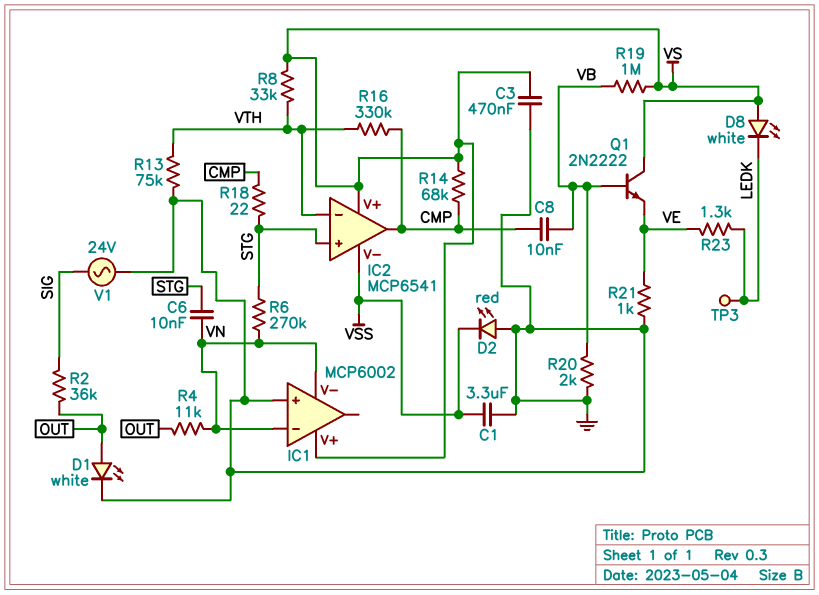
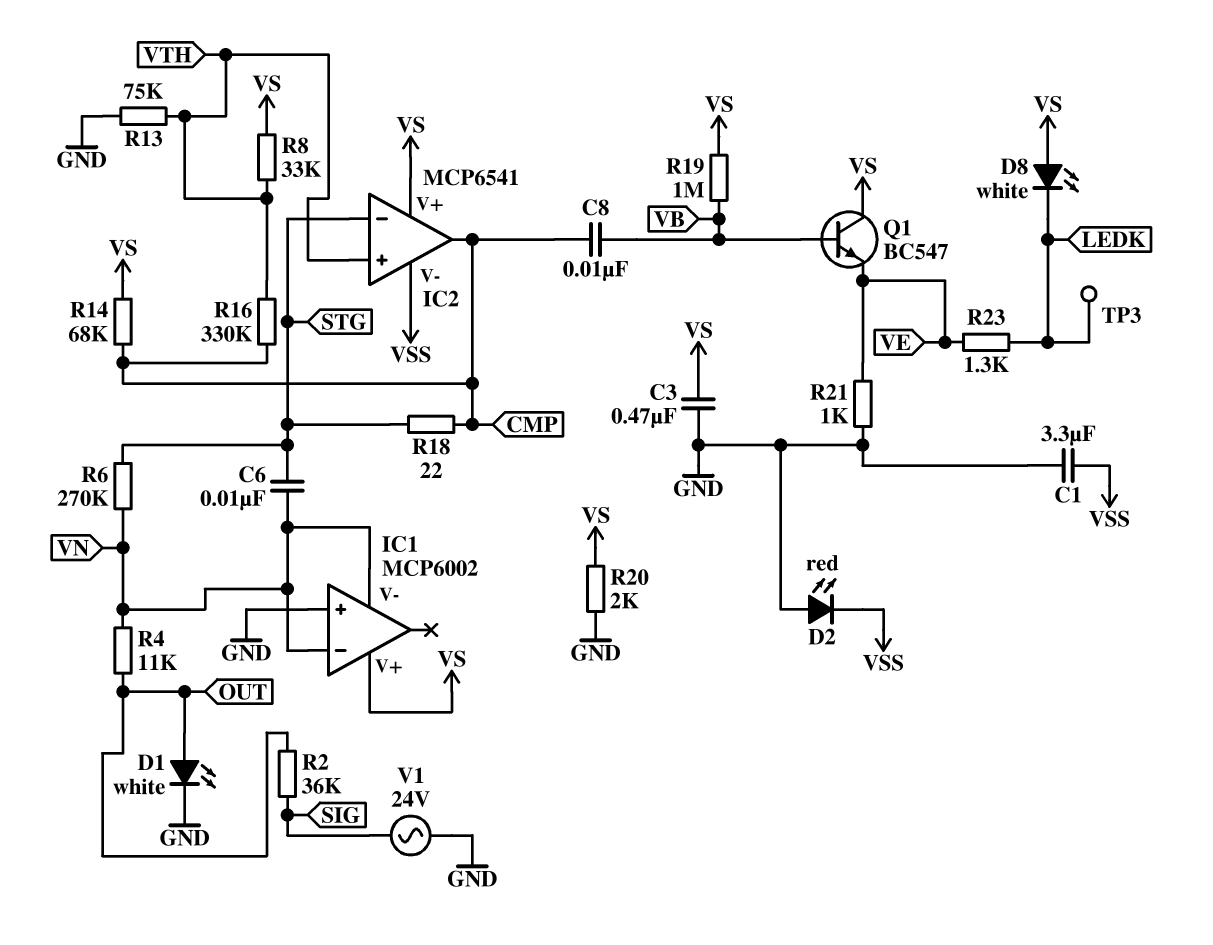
IC2 pin in+: STG -> VTH
IC2 pin in-: VTH -> STG
Q1: NPN 2N2222 (B VB, C VS, E VE) -> NPN BC547 (B VB, C VS, E VE)
R20: 2k (GND, VB) -> 2k (GND, VS)

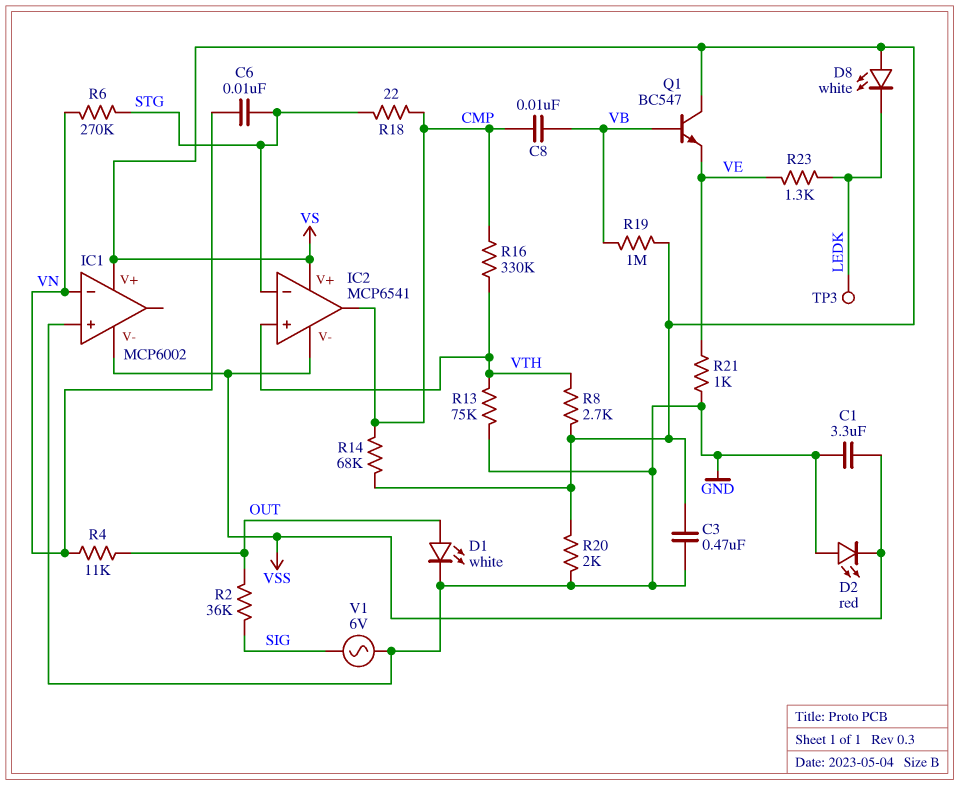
IC1 pin V-: VN -> VSS
R8: 33k (VS, VTH) -> 2.7k (VS, VTH)
V1: AC 24V (GND, SIG) -> AC 6V (GND, SIG)

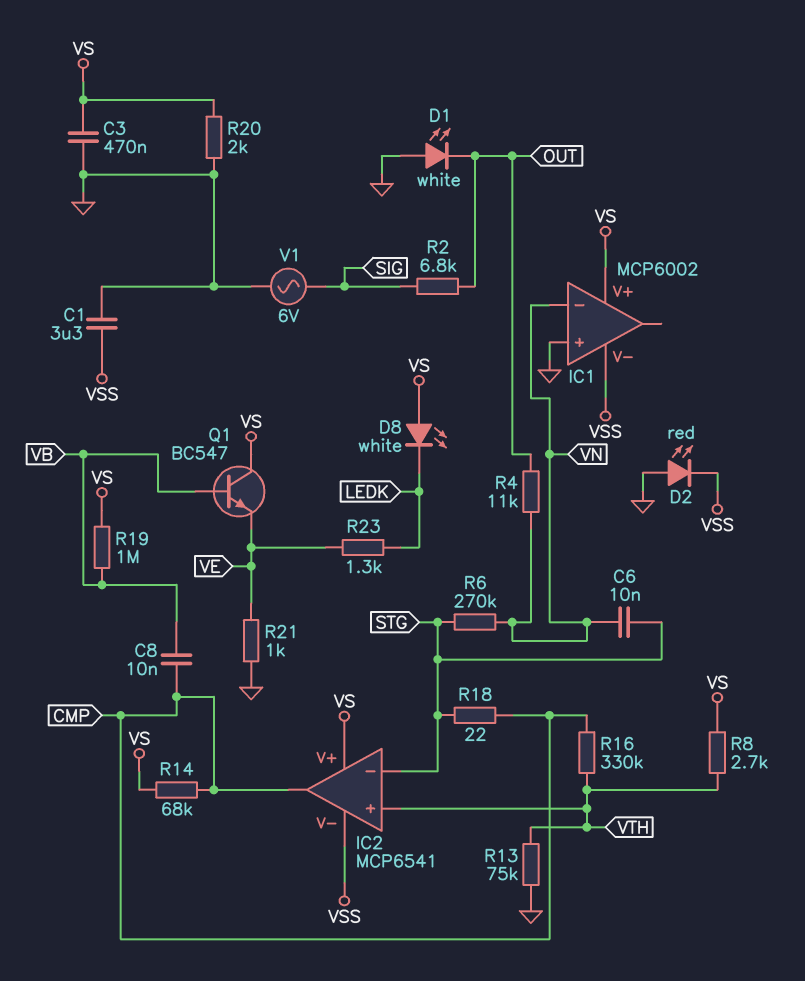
D1: LED white (A OUT, K GND) -> LED white (A GND, K OUT)
R2: 36k (OUT, SIG) -> 6.8k (OUT, SIG)
TP3: test point (LEDK) -> none

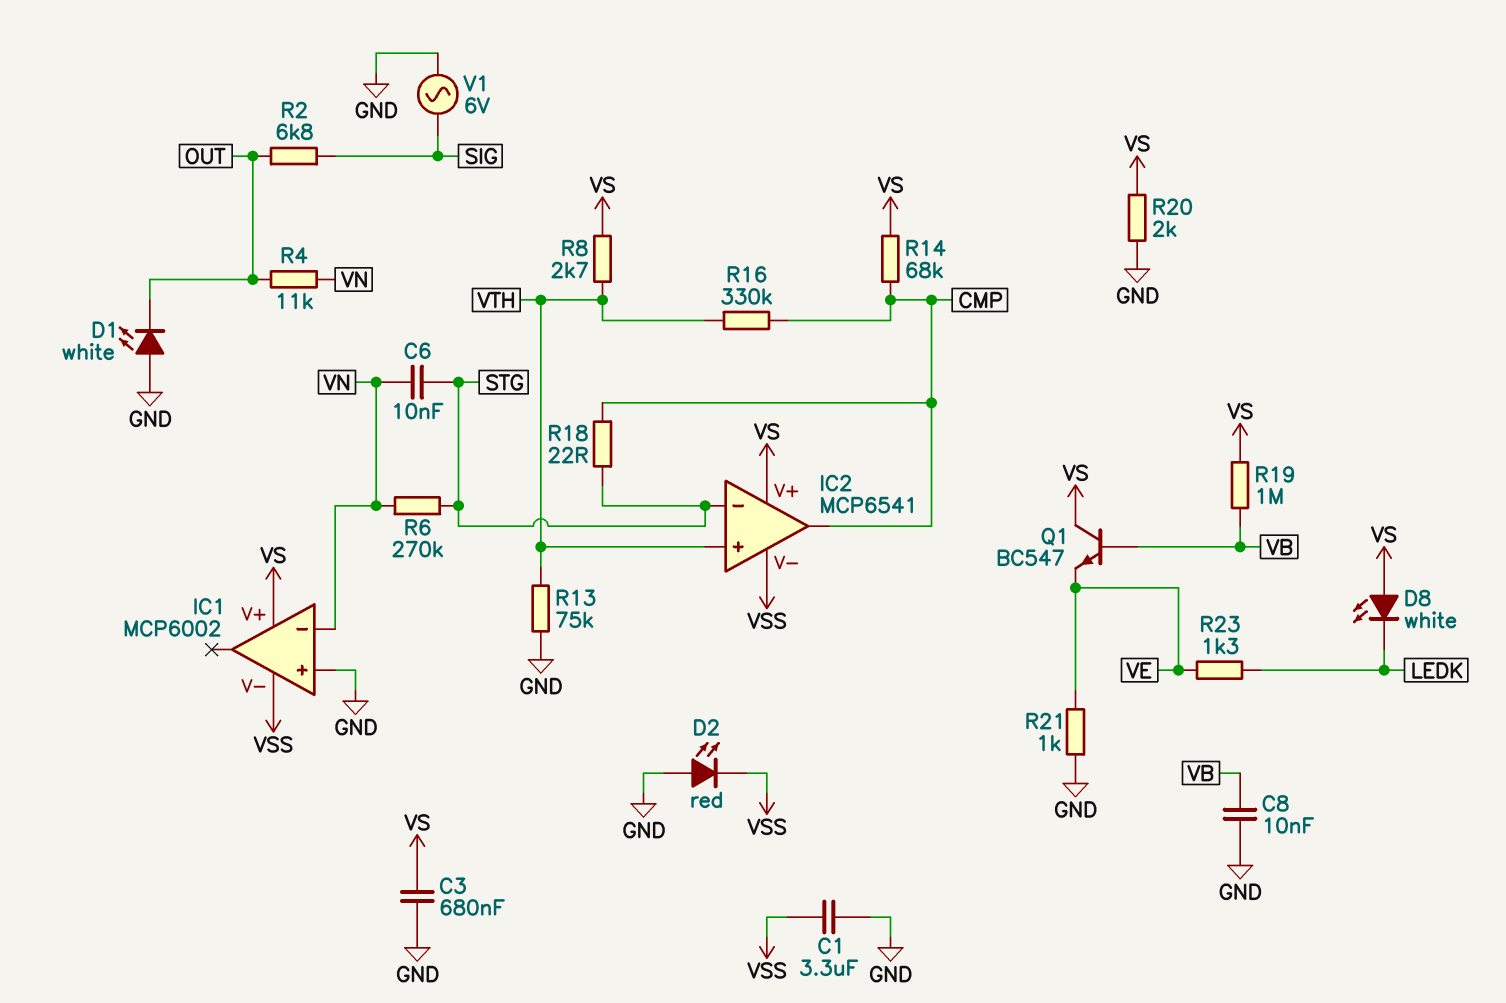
C3: 470nF (GND, VS) -> 680nF (GND, VS)
C8: 10nF (CMP, VB) -> 10nF (GND, VB)

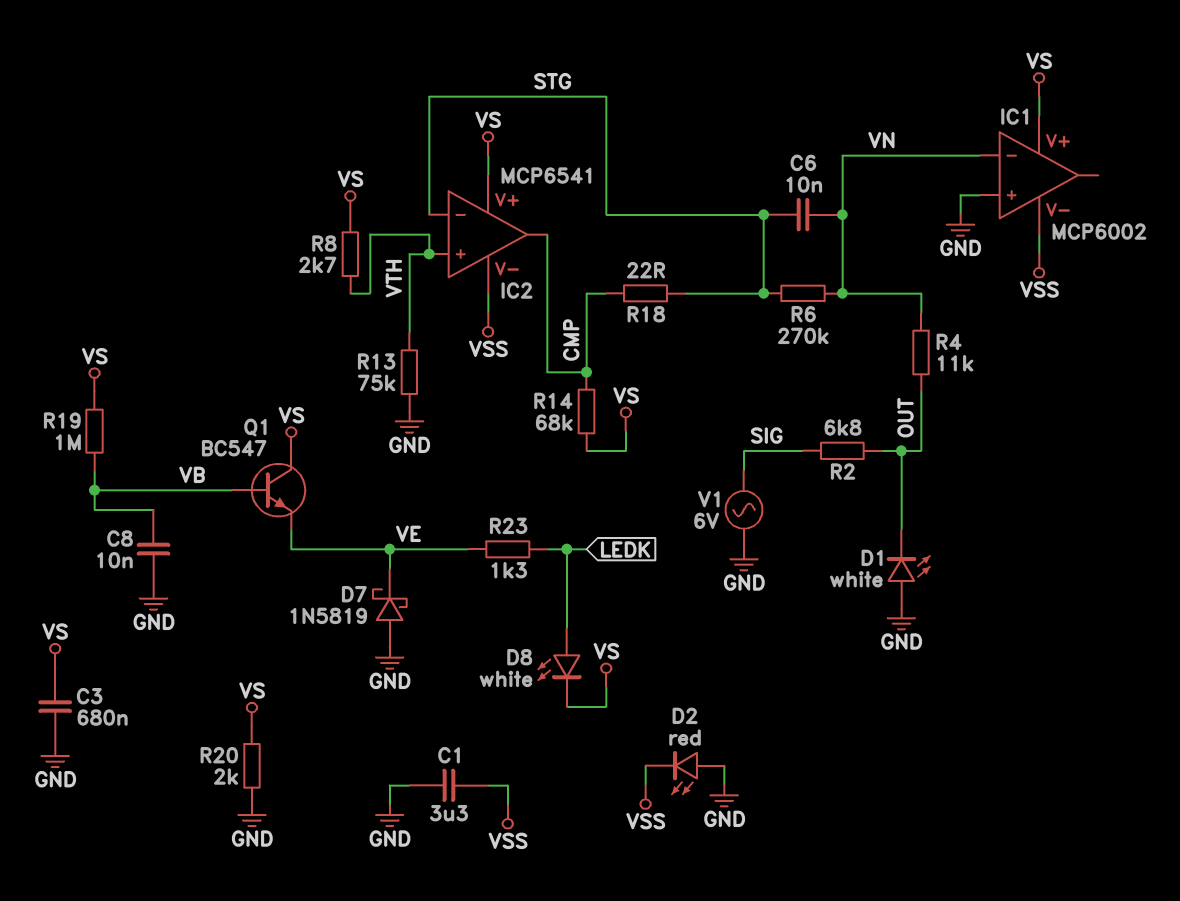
D7: none -> schottky 1N5819 (A GND, K VE)
D8: LED white (A VS, K LEDK) -> LED white (A LEDK, K VS)
R16: 330k (CMP, VTH) -> none
R21: 1k (GND, VE) -> none

